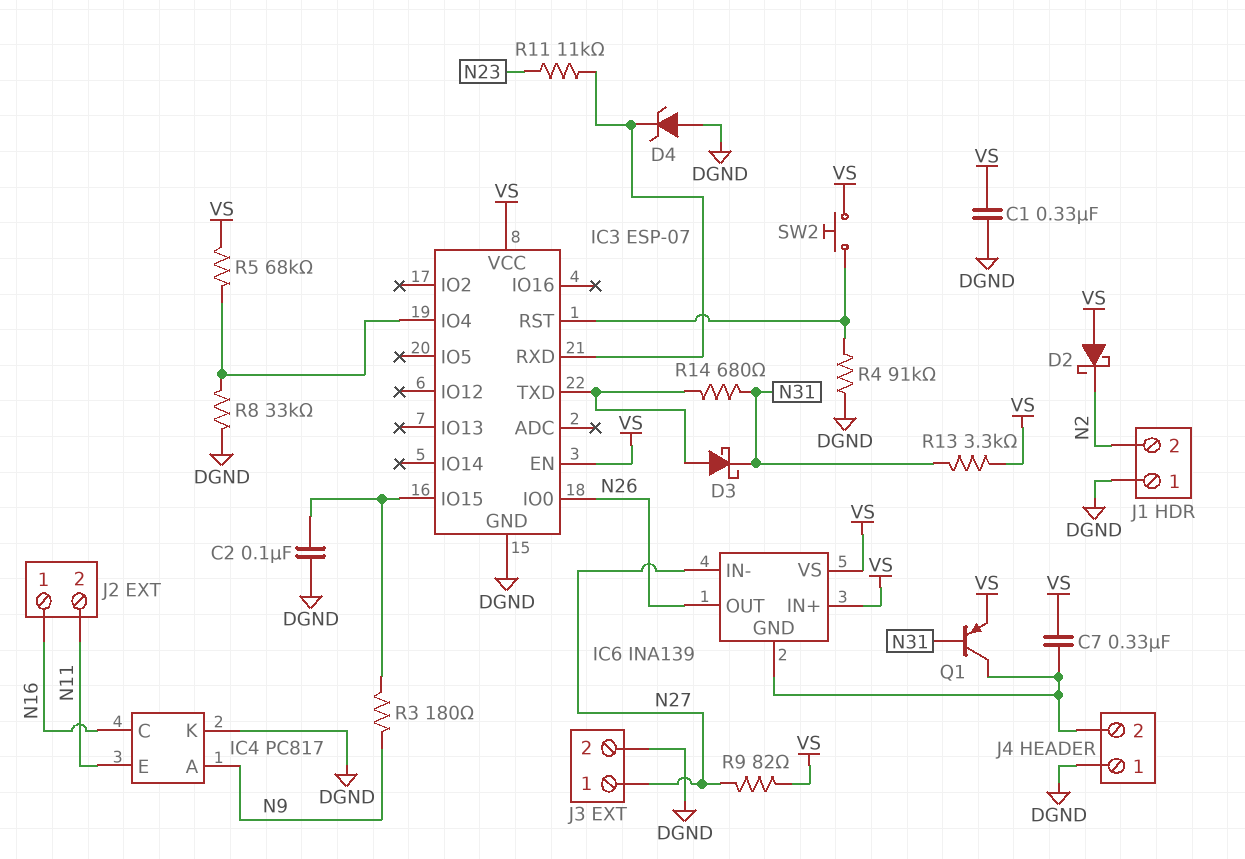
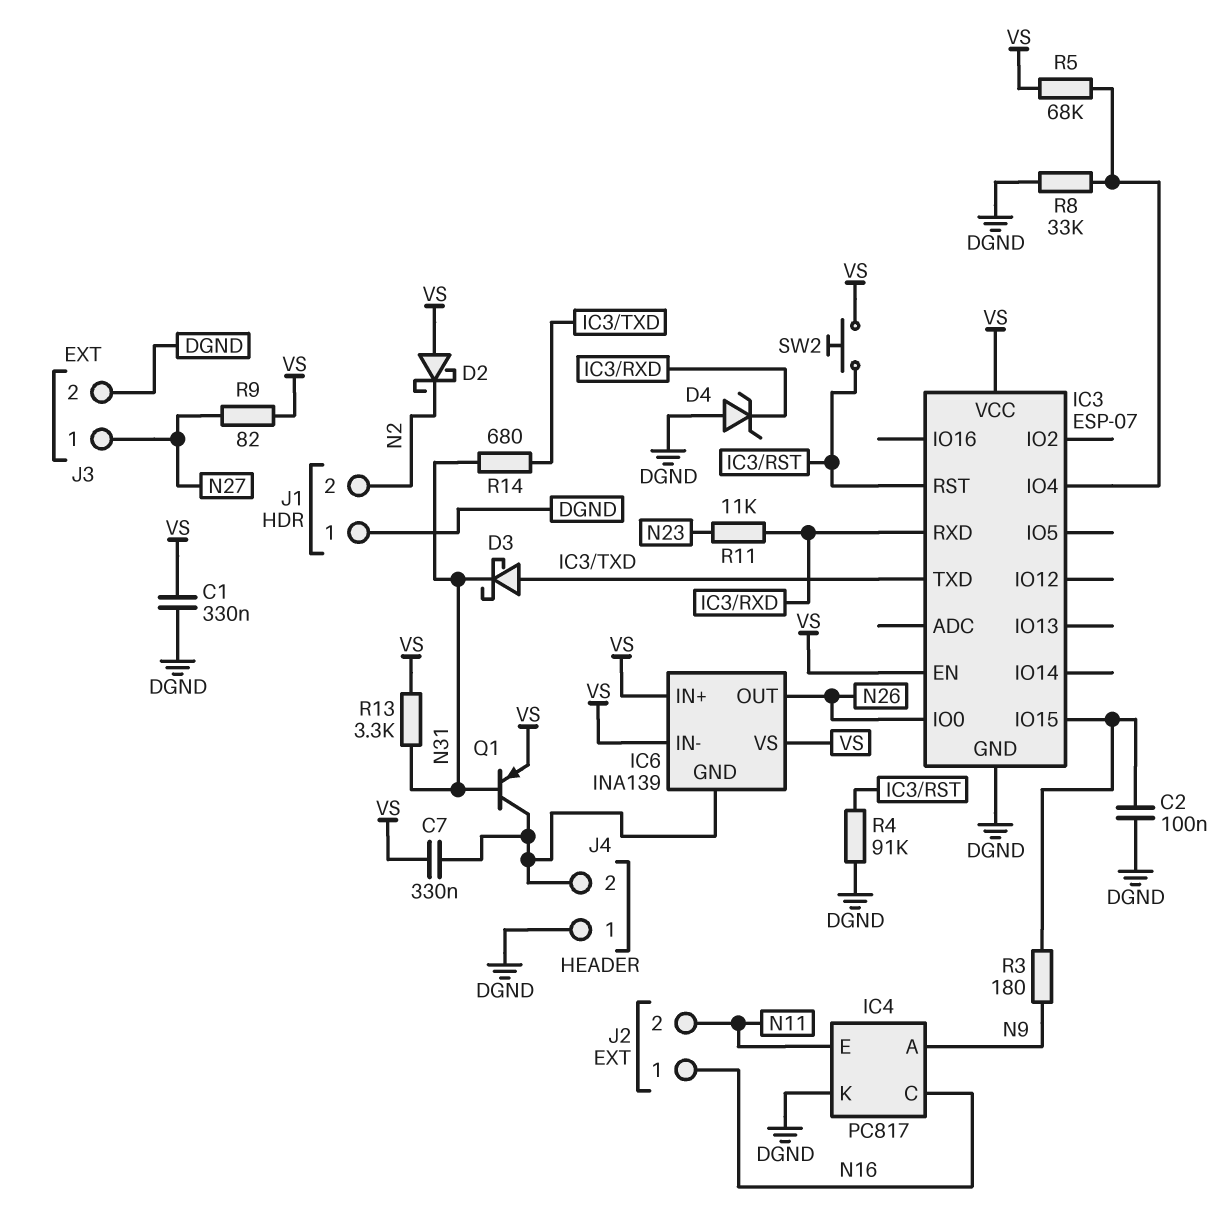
IC6 pin IN-: N27 -> VS

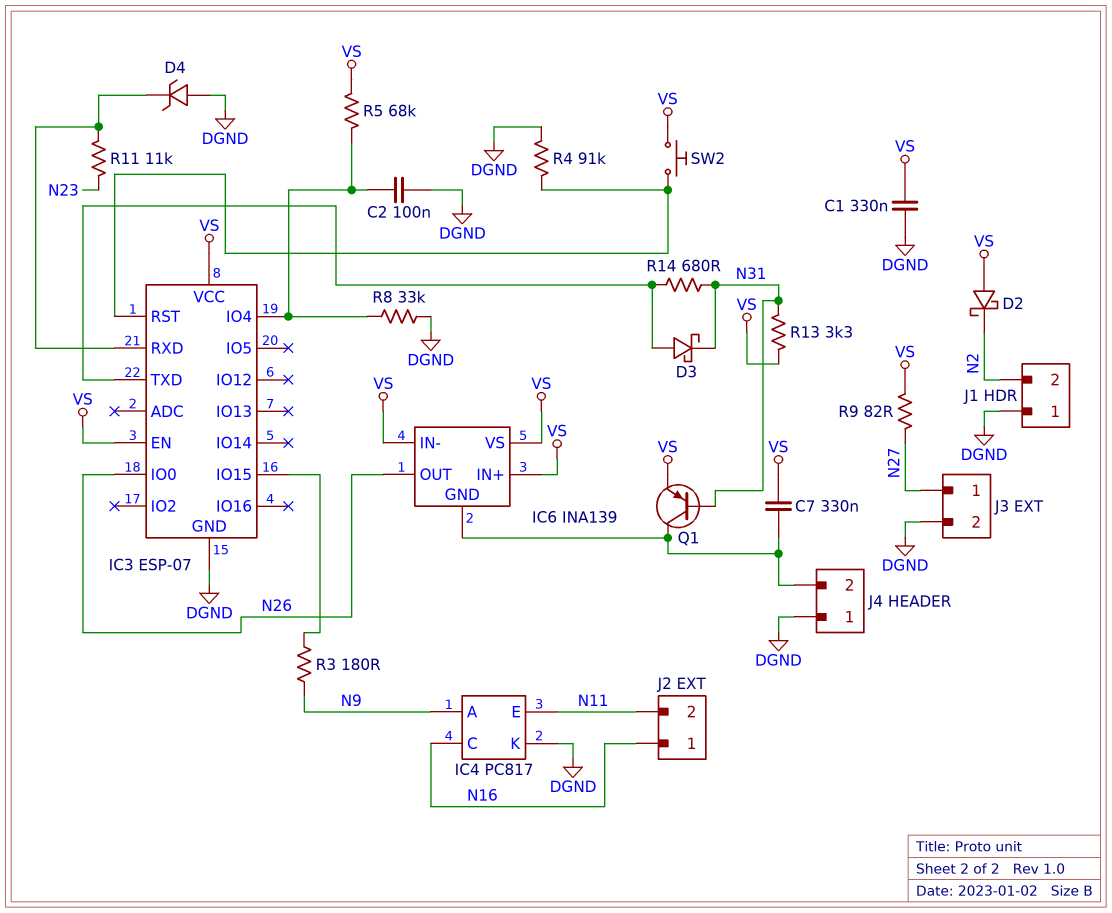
C2: 100nF (DGND, IC3/IO15) -> 100nF (DGND, IC3/IO4)

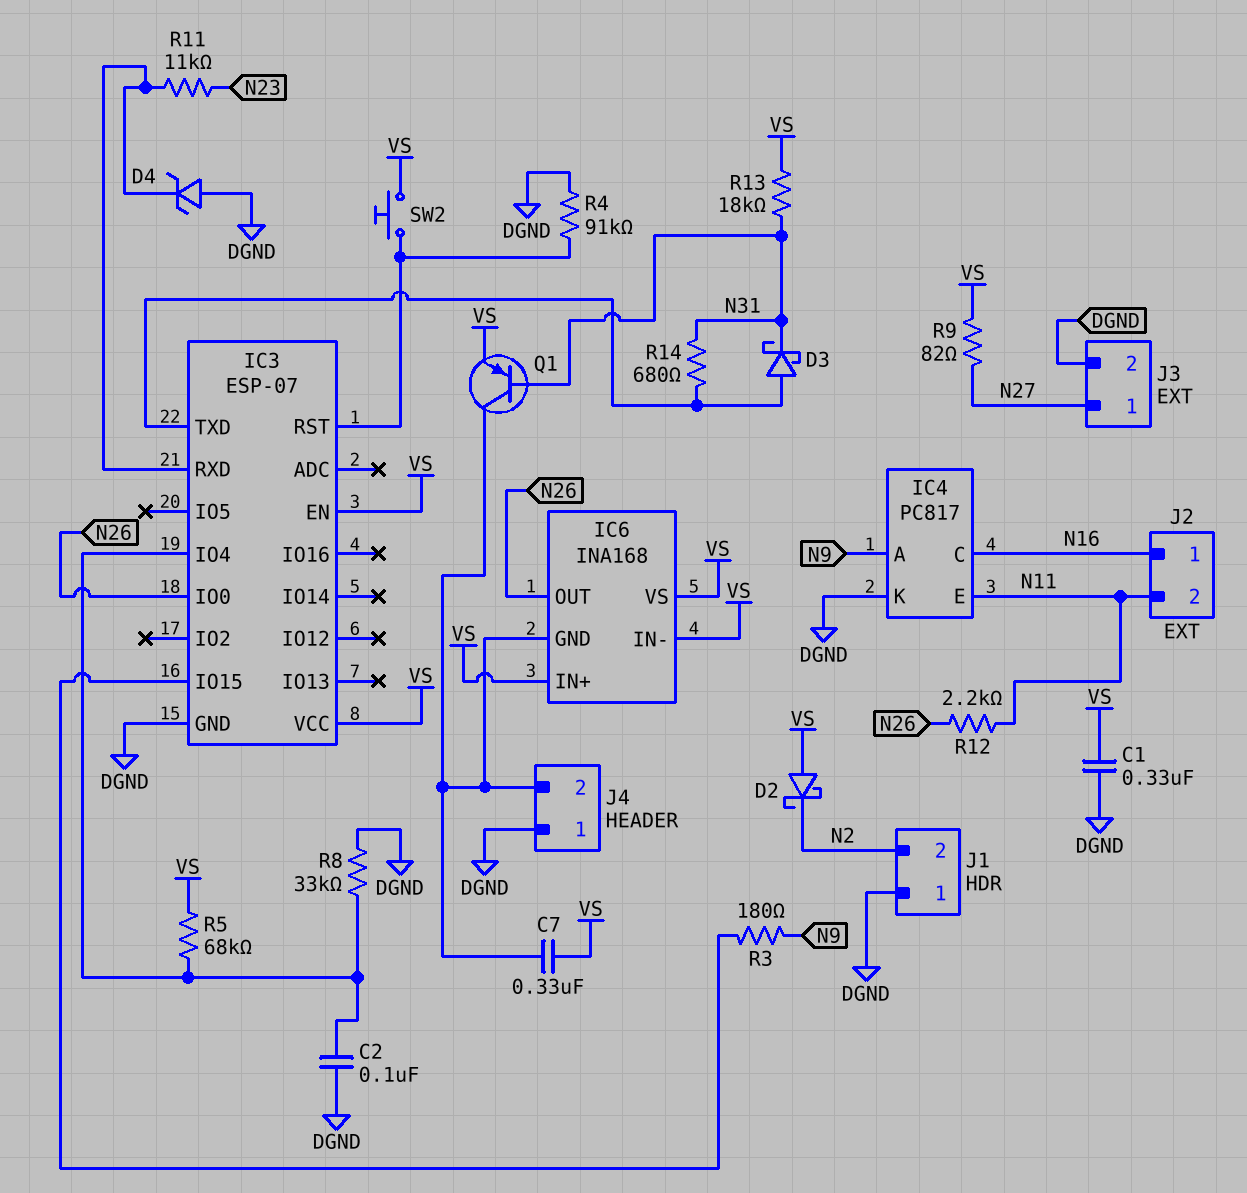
IC6: INA139 -> INA168
R12: none -> 2.2k (N11, N26)
R13: 3.3k (N31, VS) -> 18k (N31, VS)

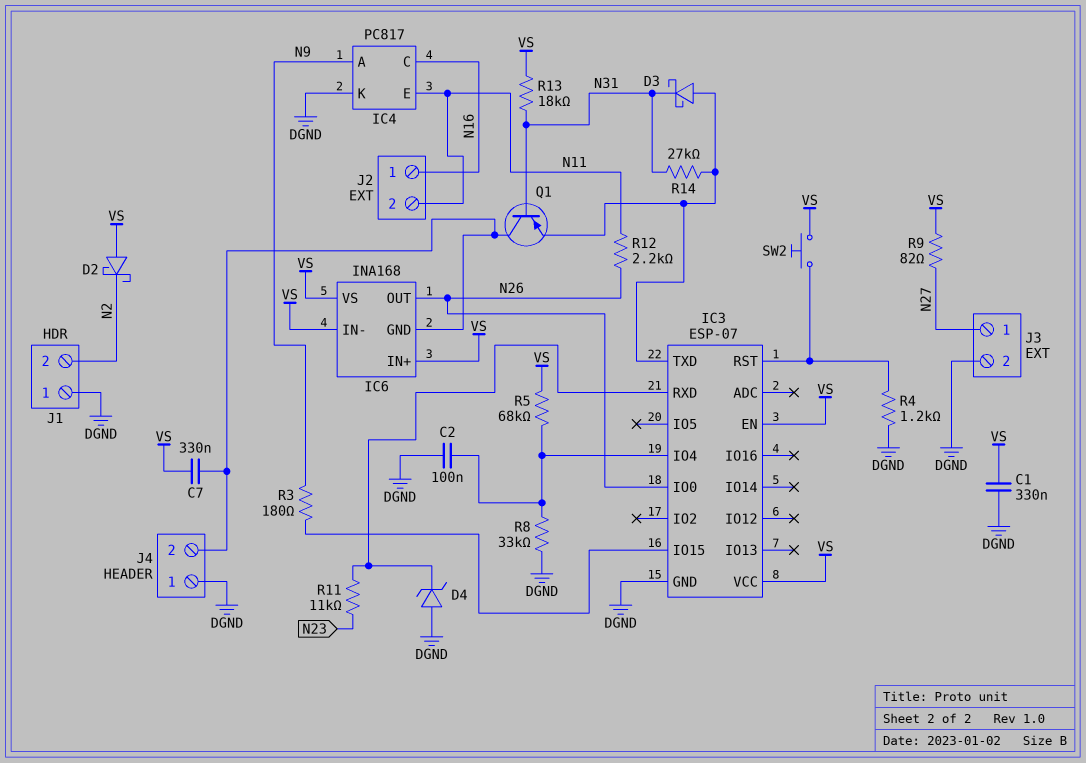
Q1: PNP (B N31, C IC6/GND, E VS) -> PNP (B N31, C IC6/GND, E IC3/TXD)
R4: 91k (DGND, IC3/RST) -> 1.2k (DGND, IC3/RST)
R14: 680 (IC3/TXD, N31) -> 27k (IC3/TXD, N31)

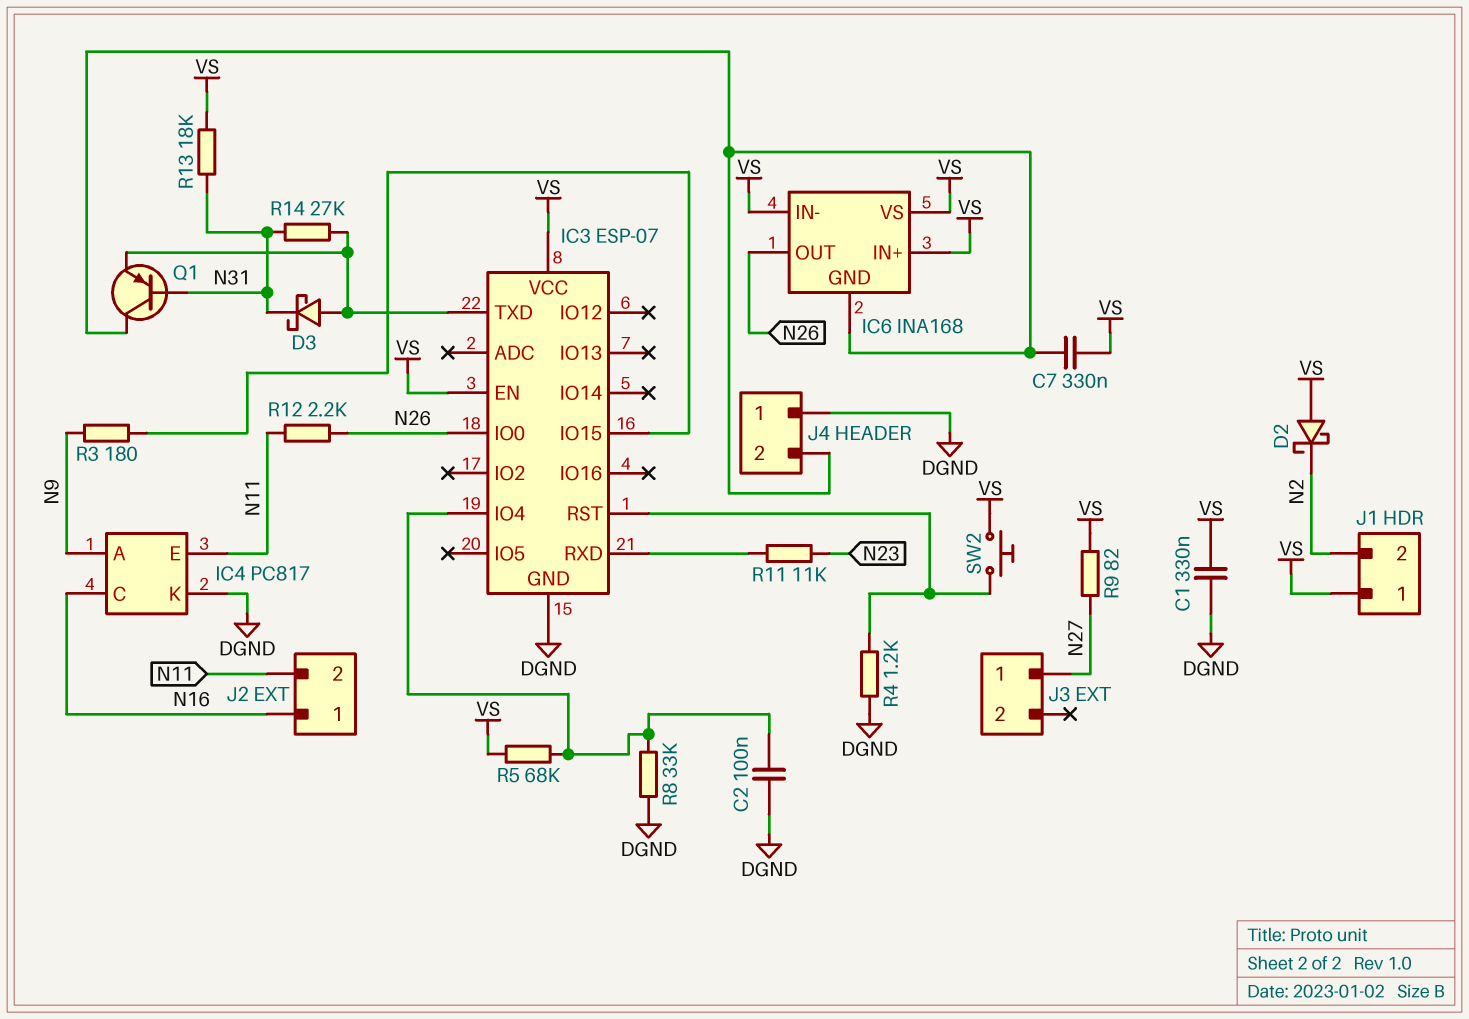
D4: zener (A DGND, K IC3/RXD) -> none
J1 pin 1: DGND -> VS
J3 pin 2: DGND -> none

